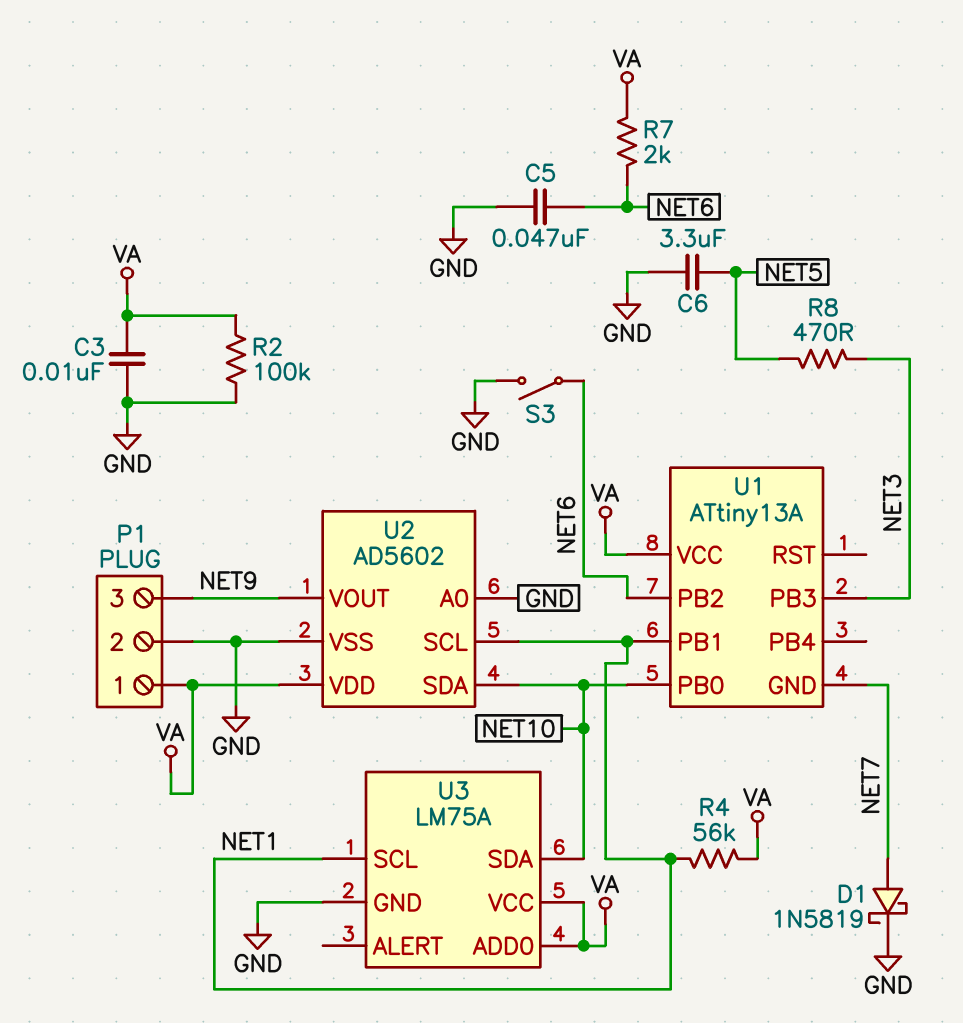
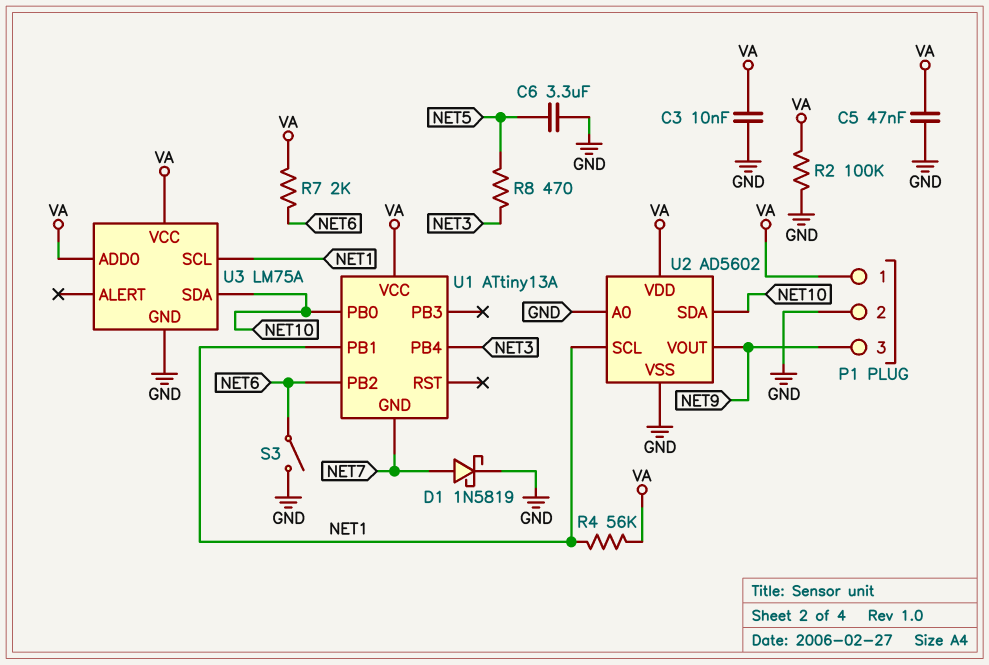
C5: 47nF (GND, NET6) -> 47nF (GND, VA)
U1 pin PB3: NET3 -> none
U1 pin PB4: none -> NET3

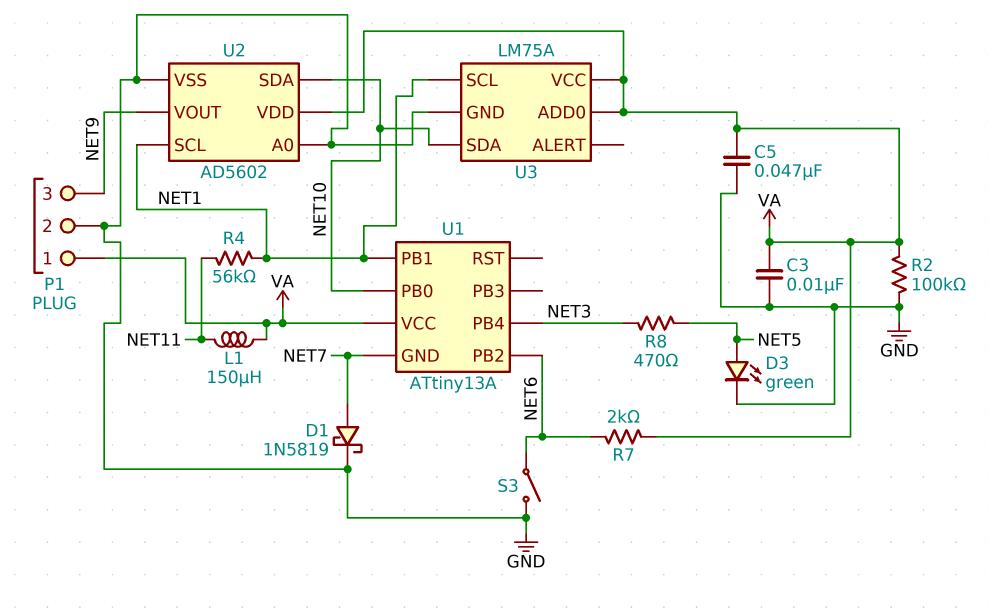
C6: 3.3uF (GND, NET5) -> none
D3: none -> LED green (A NET5, K GND)
L1: none -> 150uH (NET11, VA)
R4: 56k (NET1, VA) -> 56k (NET1, NET11)

